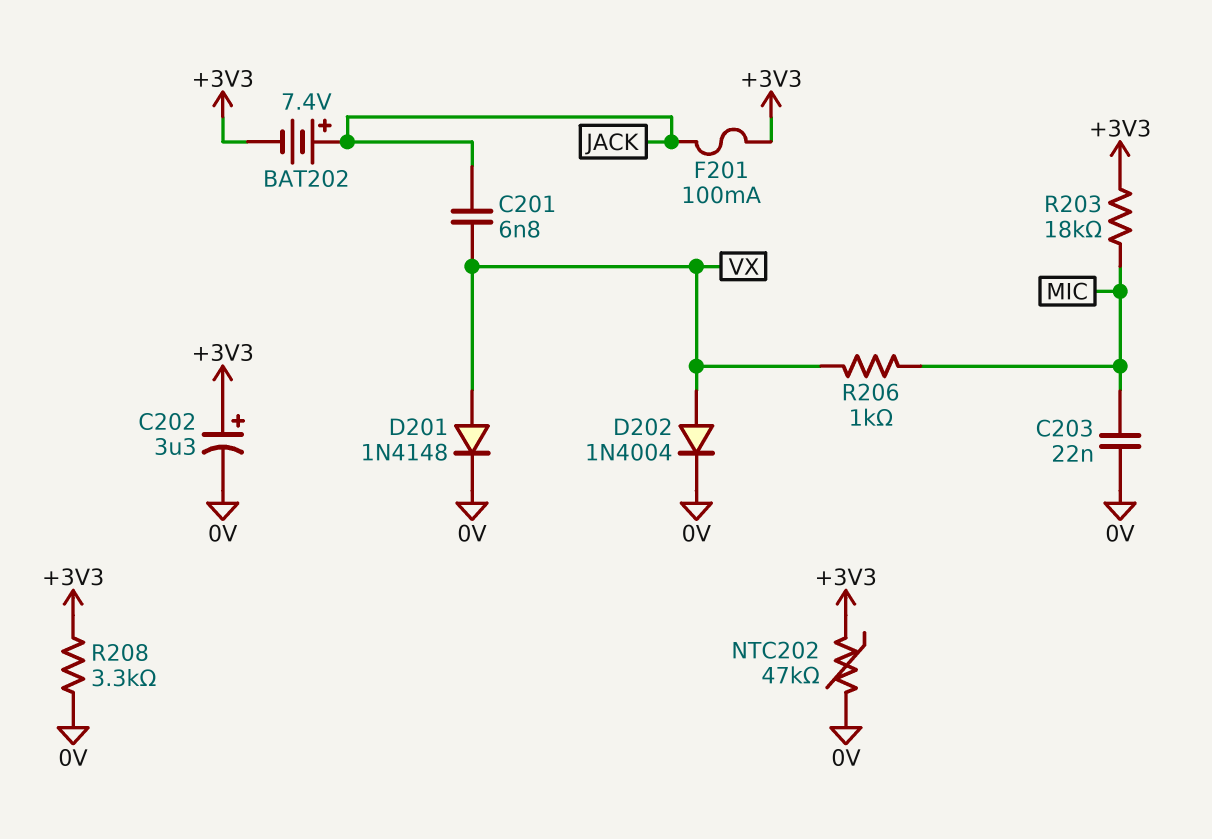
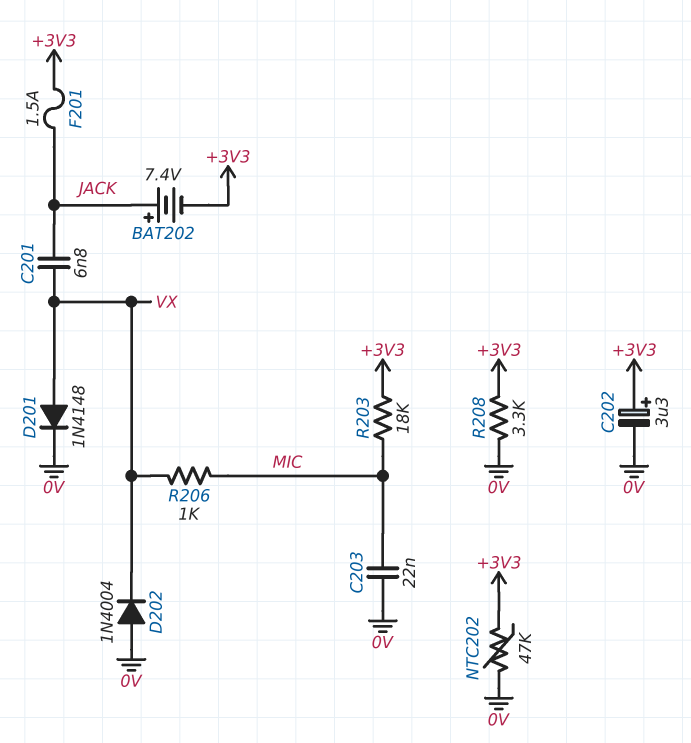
D202: diode 1N4004 (A VX, K 0V) -> diode 1N4004 (A 0V, K VX)
F201: 100mA (+3V3, JACK) -> 1.5A (+3V3, JACK)

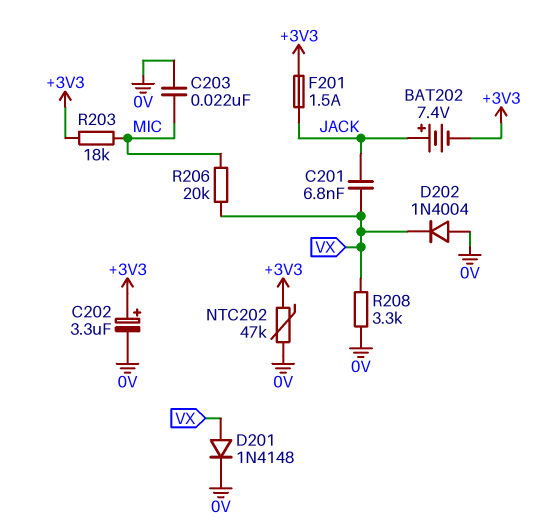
R206: 1k (MIC, VX) -> 20k (MIC, VX)
R208: 3.3k (+3V3, 0V) -> 3.3k (0V, VX)

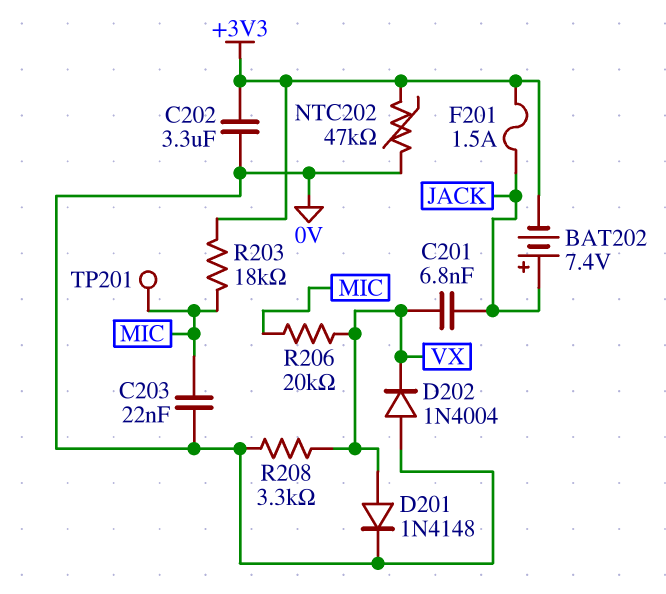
C202: 3.3uF (plus +3V3, minus 0V) -> 3.3uF (+3V3, 0V)
TP201: none -> test point (MIC)

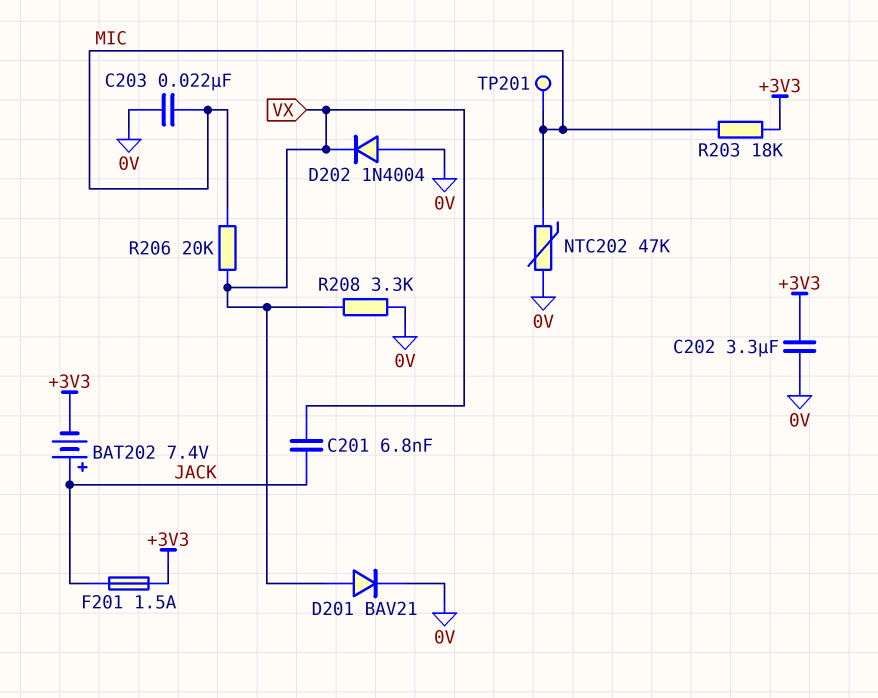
D201: diode 1N4148 (A VX, K 0V) -> diode BAV21 (A VX, K 0V)
NTC202: 47k (+3V3, 0V) -> 47k (0V, MIC)

